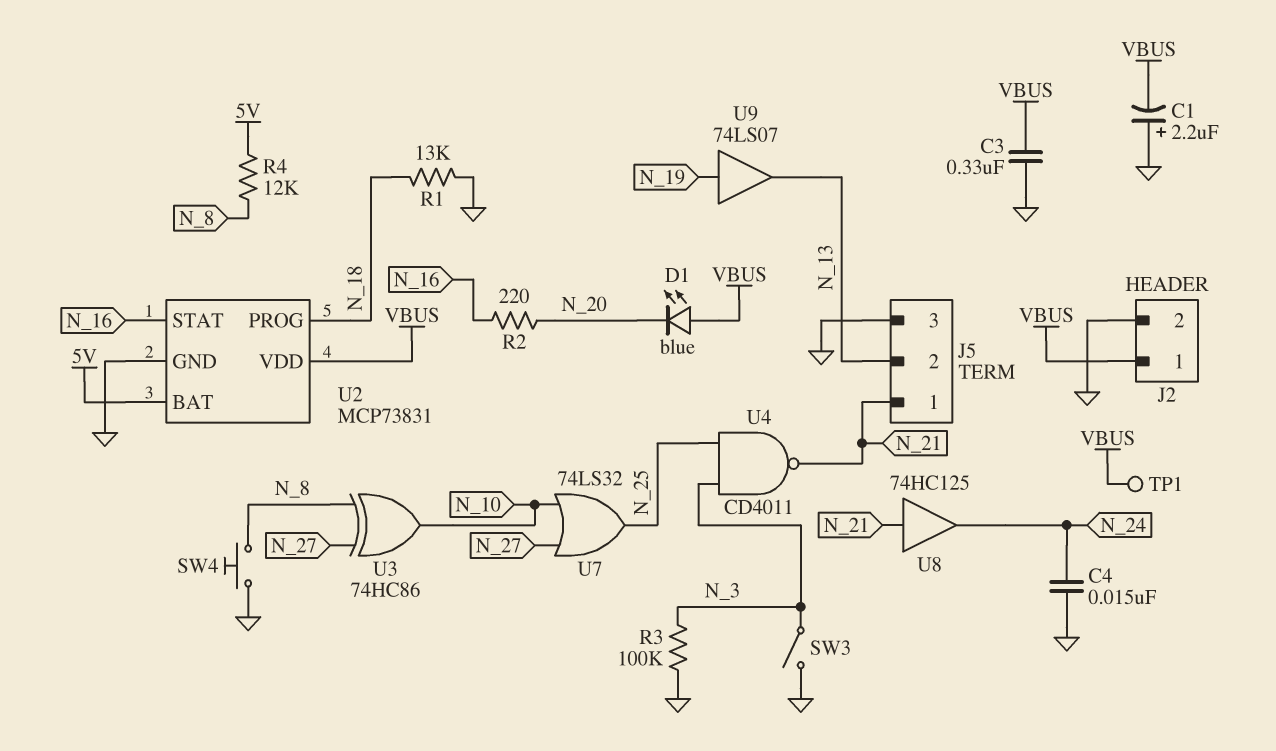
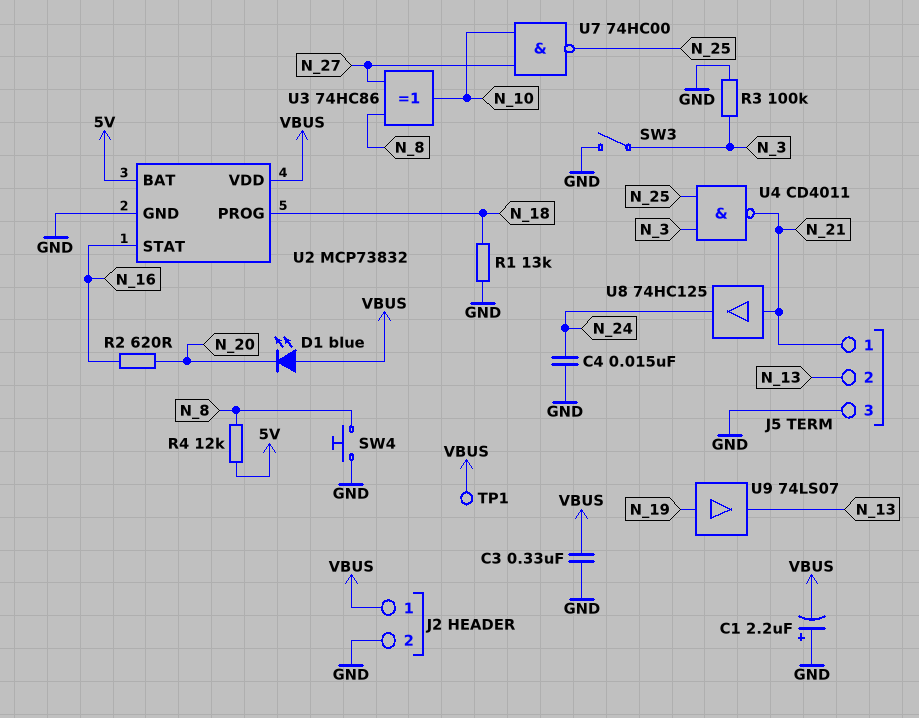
R2: 220 (N_16, N_20) -> 620 (N_16, N_20)
U2: MCP73831 -> MCP73832
U7: OR 74LS32 (in N_10, in N_27, out N_25) -> NAND 74HC00 (in N_10, in N_27, out N_25)

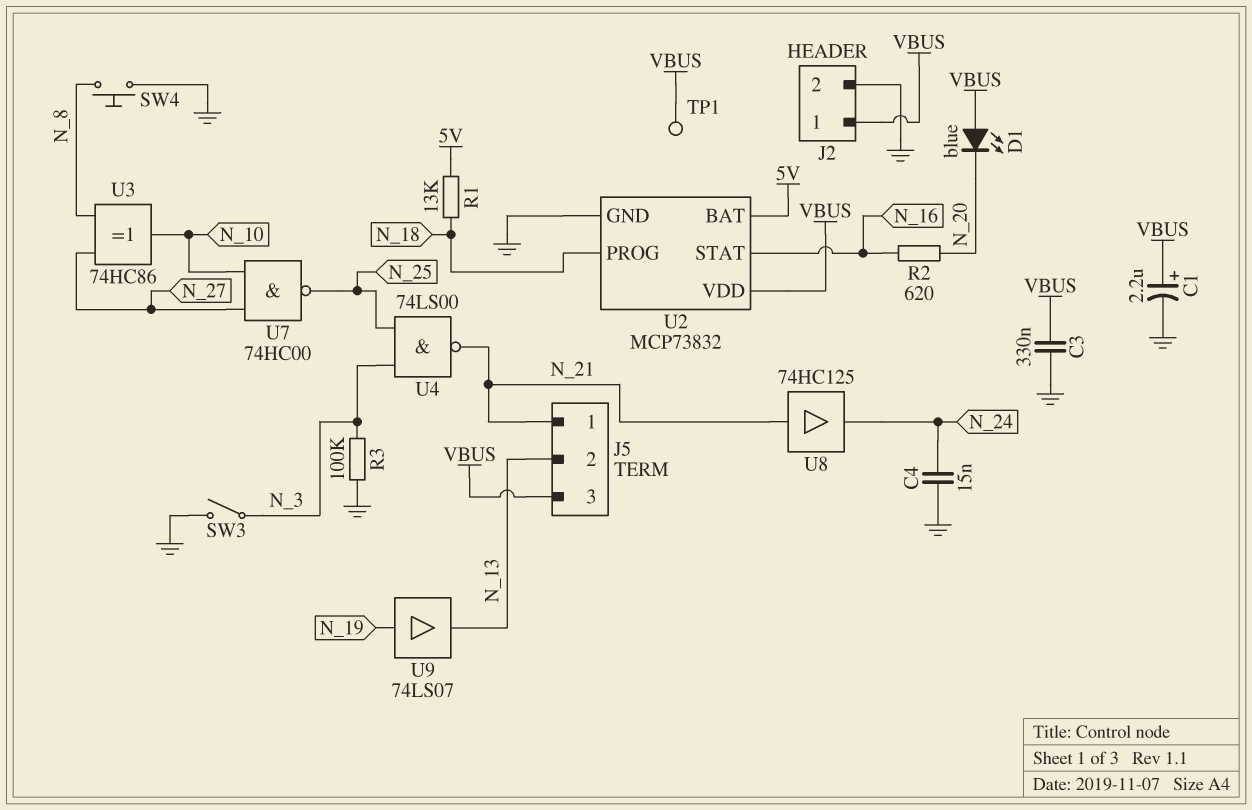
C1: 2.2uF (plus GND, minus VBUS) -> 2.2uF (plus VBUS, minus GND)
J5 pin 3: GND -> VBUS
R1: 13k (GND, N_18) -> 13k (5V, N_18)
R4: 12k (5V, N_8) -> none
U4: NAND CD4011 (in N_3, in N_25, out N_21) -> NAND 74LS00 (in N_3, in N_25, out N_21)

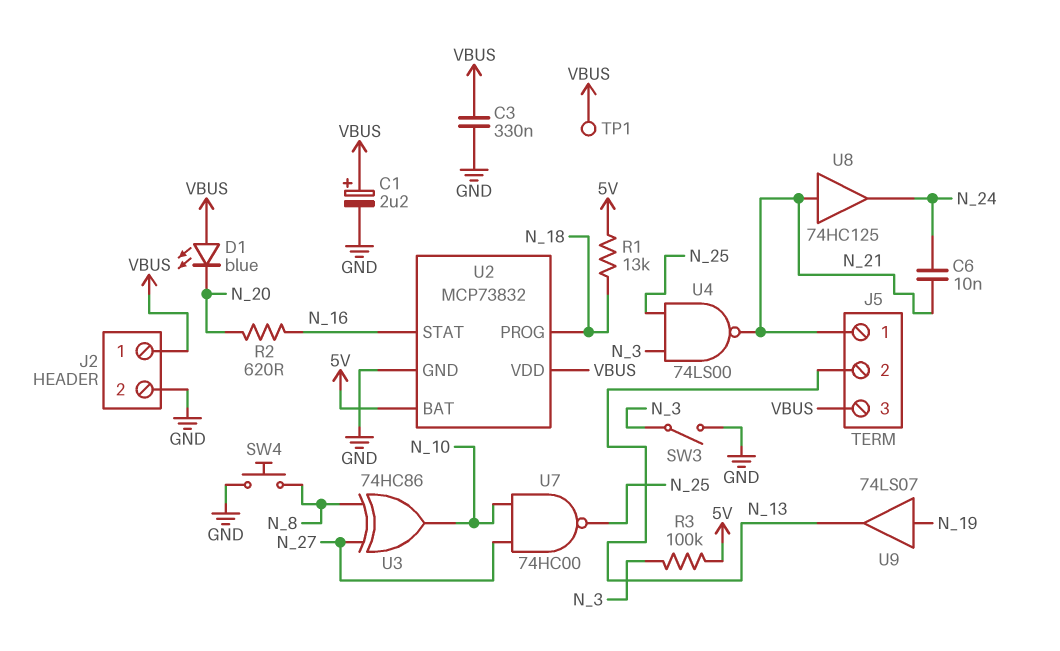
C4: 15nF (GND, N_24) -> none
C6: none -> 10nF (N_21, N_24)
R3: 100k (GND, N_3) -> 100k (5V, N_3)

